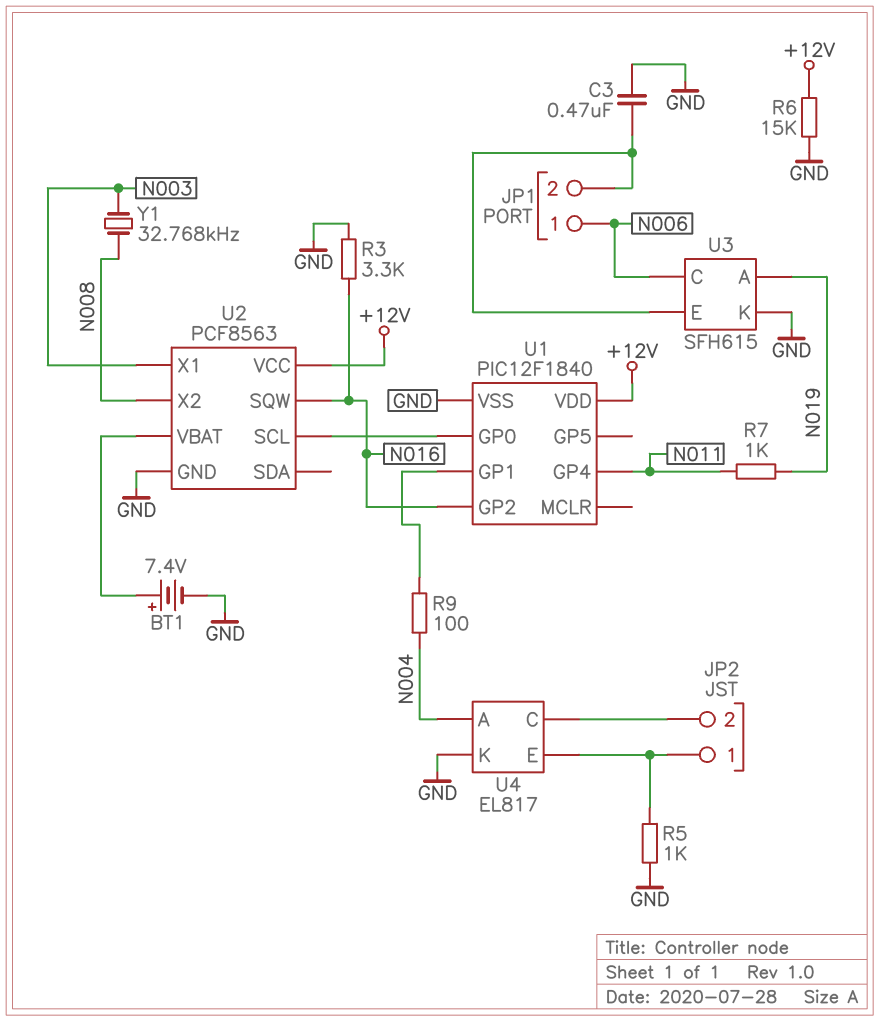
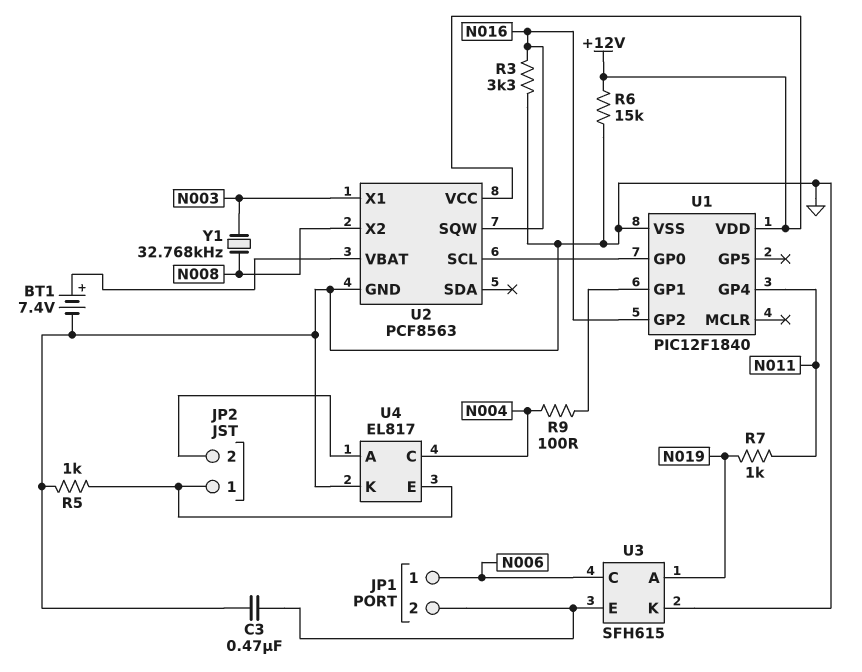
U4 pin A: N004 -> JP2/2
U4 pin C: JP2/2 -> N004

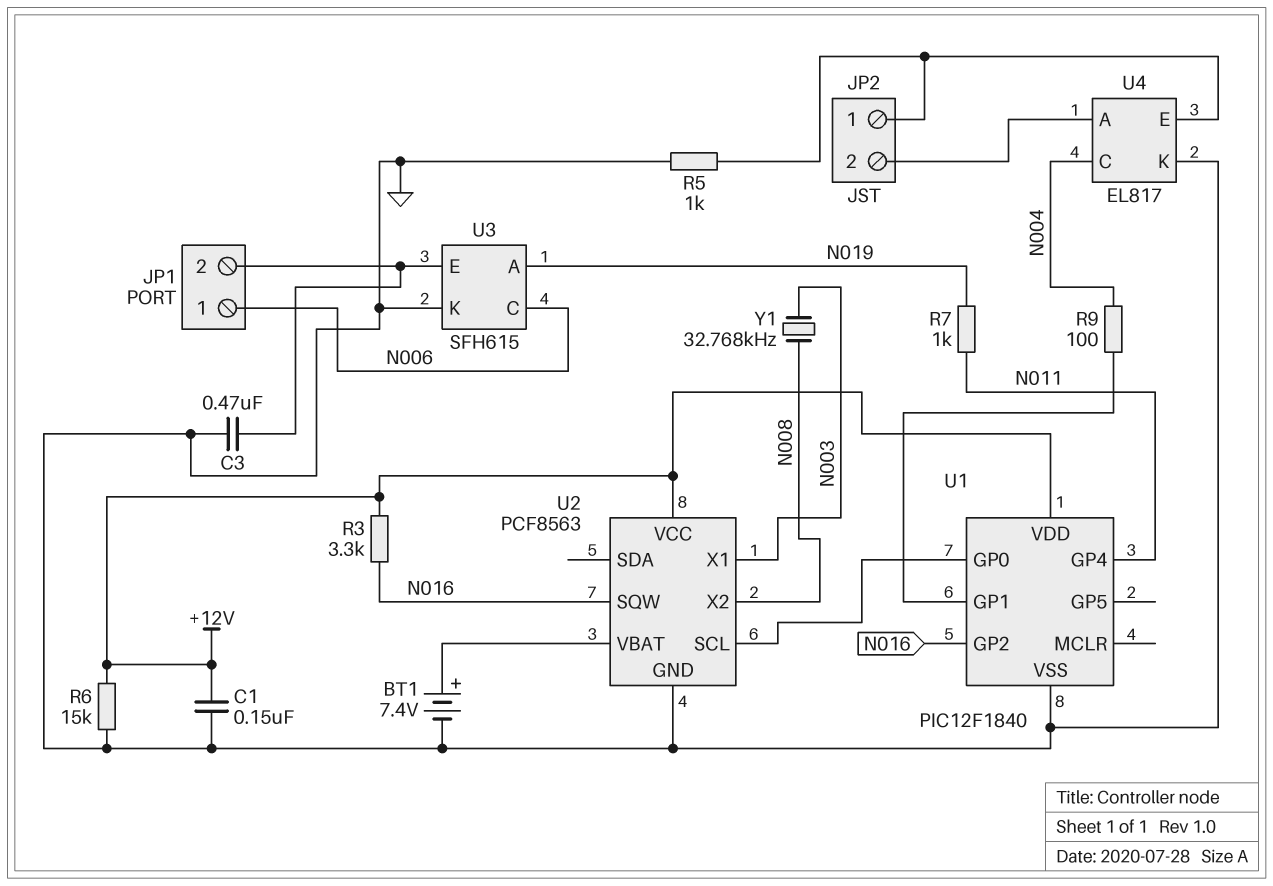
C1: none -> 150nF (+12V, GND)
R3: 3.3k (GND, N016) -> 3.3k (+12V, N016)

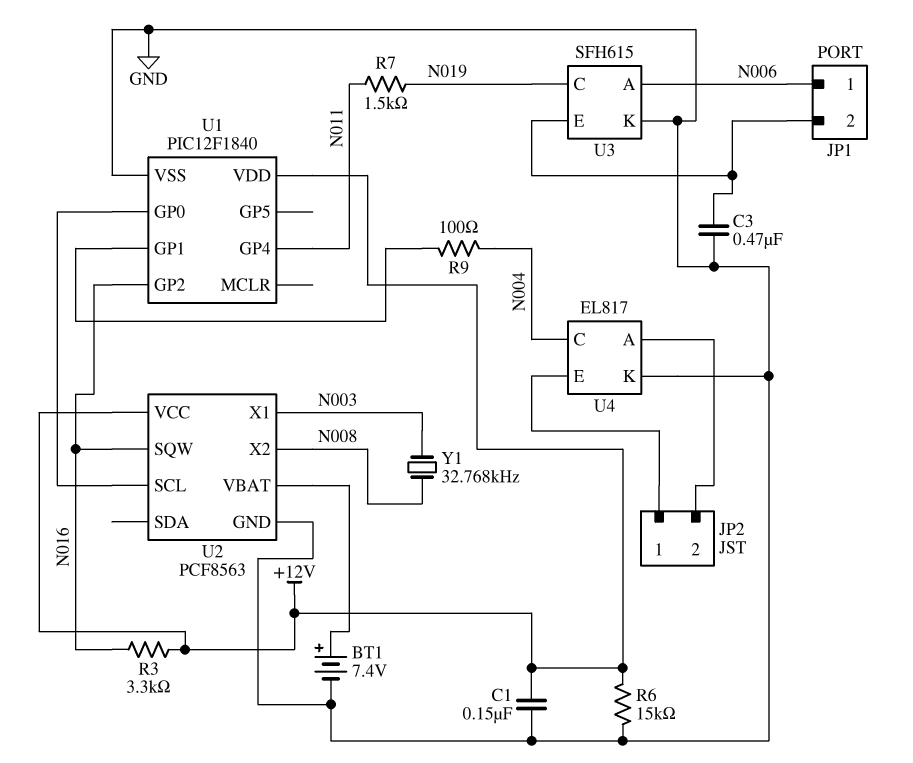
R5: 1k (GND, JP2/1) -> none
R7: 1k (N011, N019) -> 1.5k (N011, N019)
U3 pin A: N019 -> N006
U3 pin C: N006 -> N019

